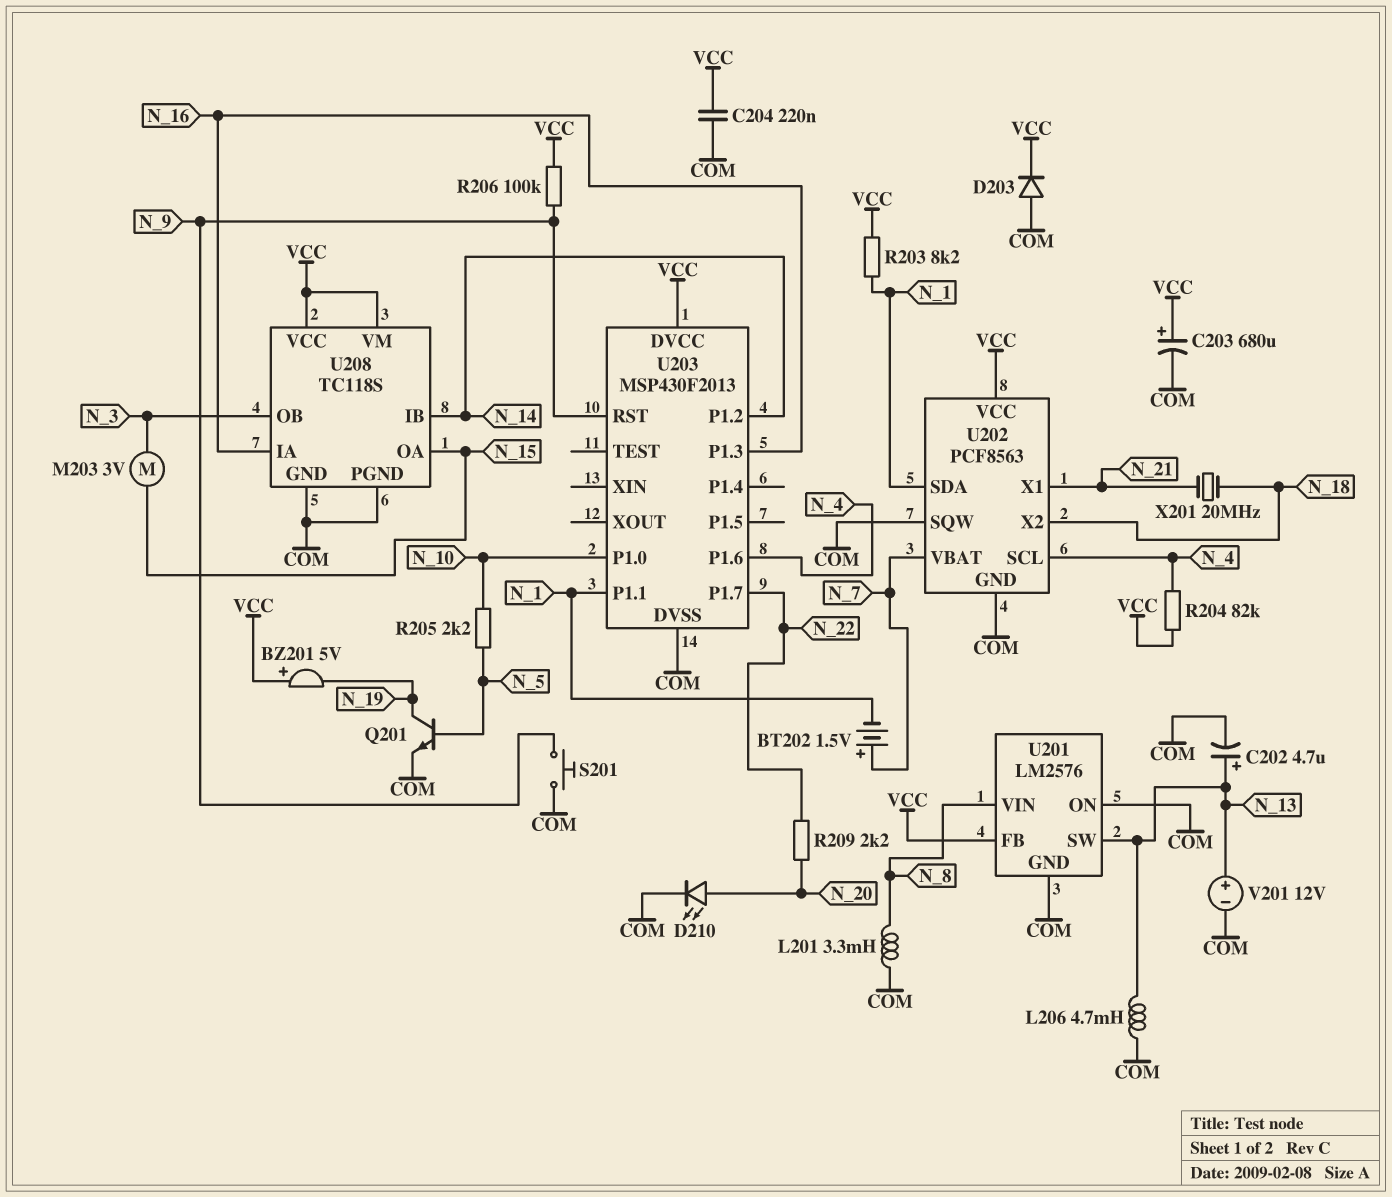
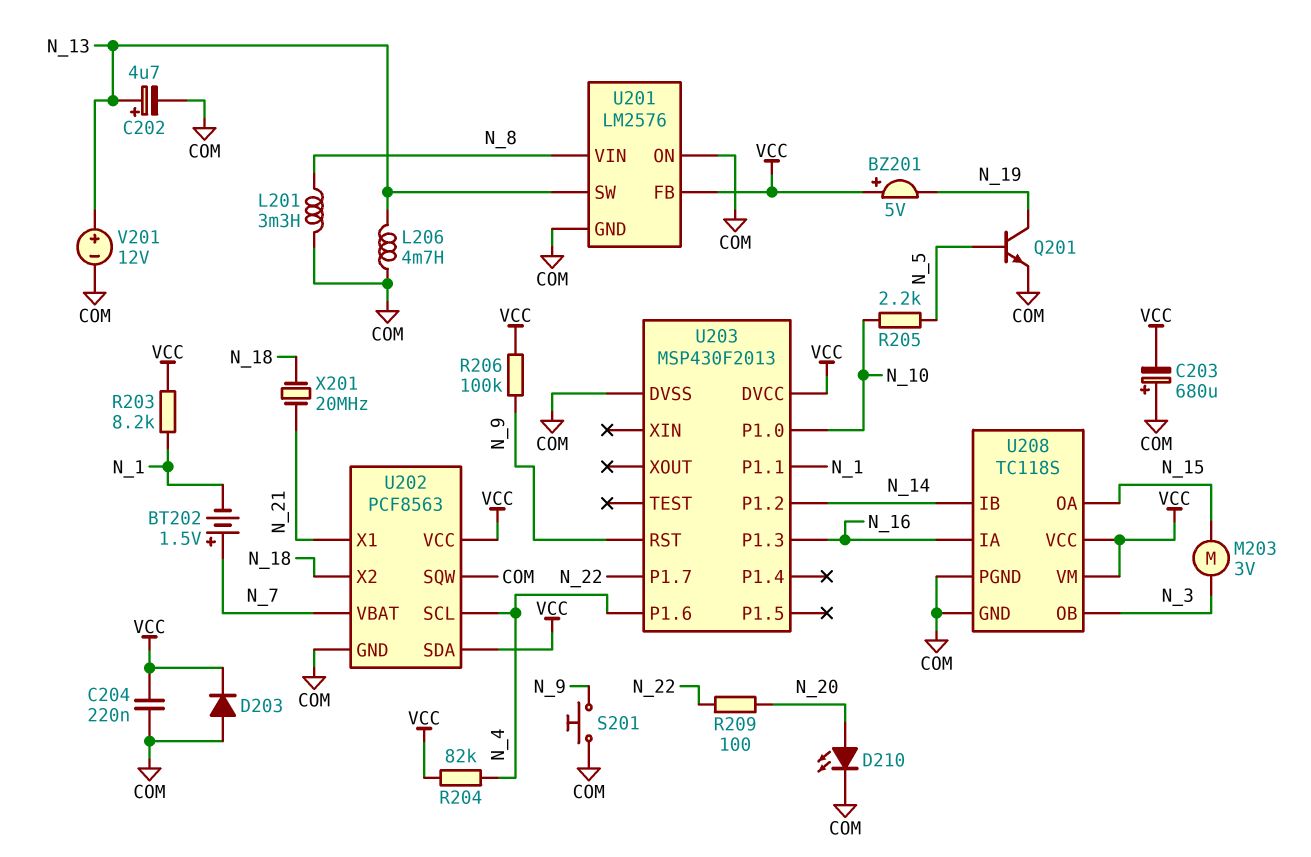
C203: 680uF (plus VCC, minus COM) -> 680uF (plus COM, minus VCC)
R209: 2.2k (N_20, N_22) -> 100 (N_20, N_22)
U202 pin SDA: N_1 -> VCC

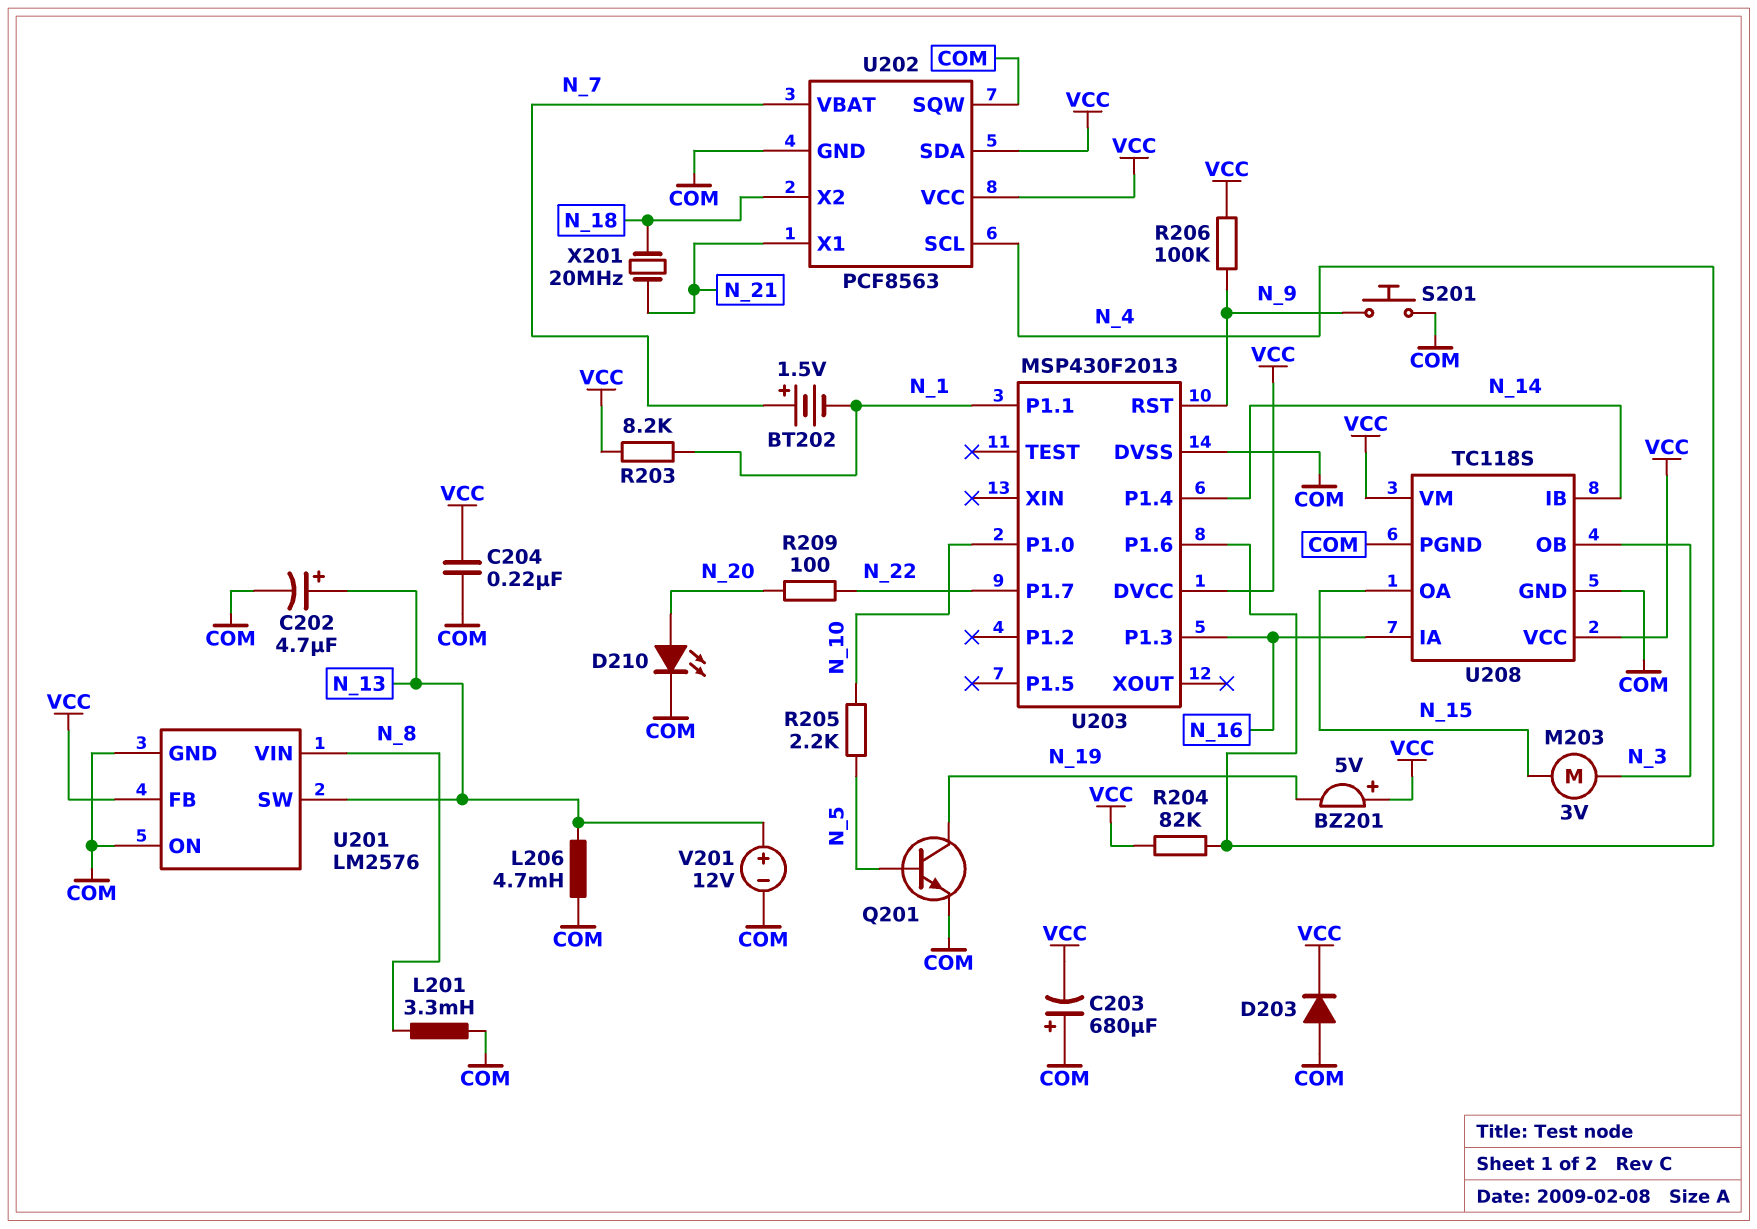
U203 pin P1.2: N_14 -> none
U203 pin P1.4: none -> N_14

